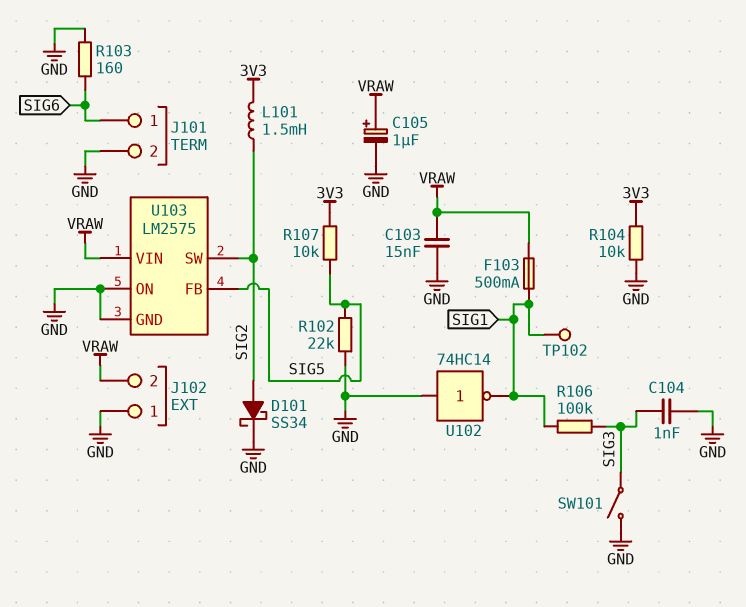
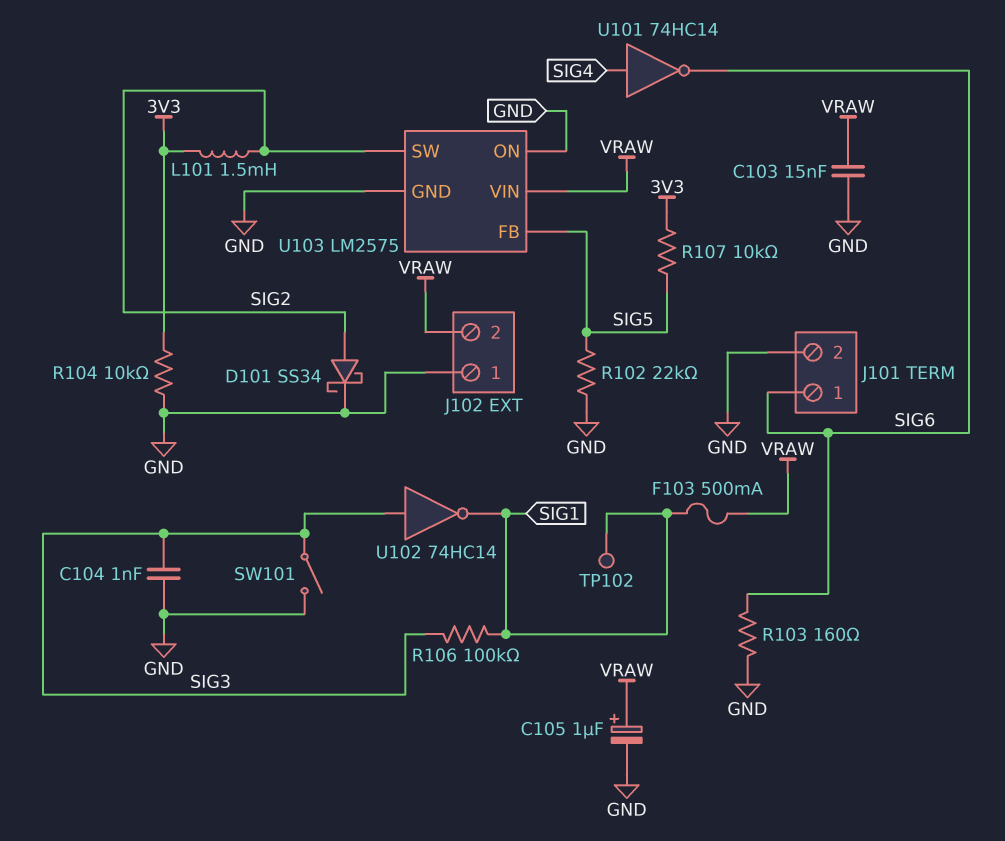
U101: none -> NOT 74HC14 (in SIG4, out SIG6)
U102: NOT 74HC14 (in GND, out SIG1) -> NOT 74HC14 (in SIG3, out SIG1)

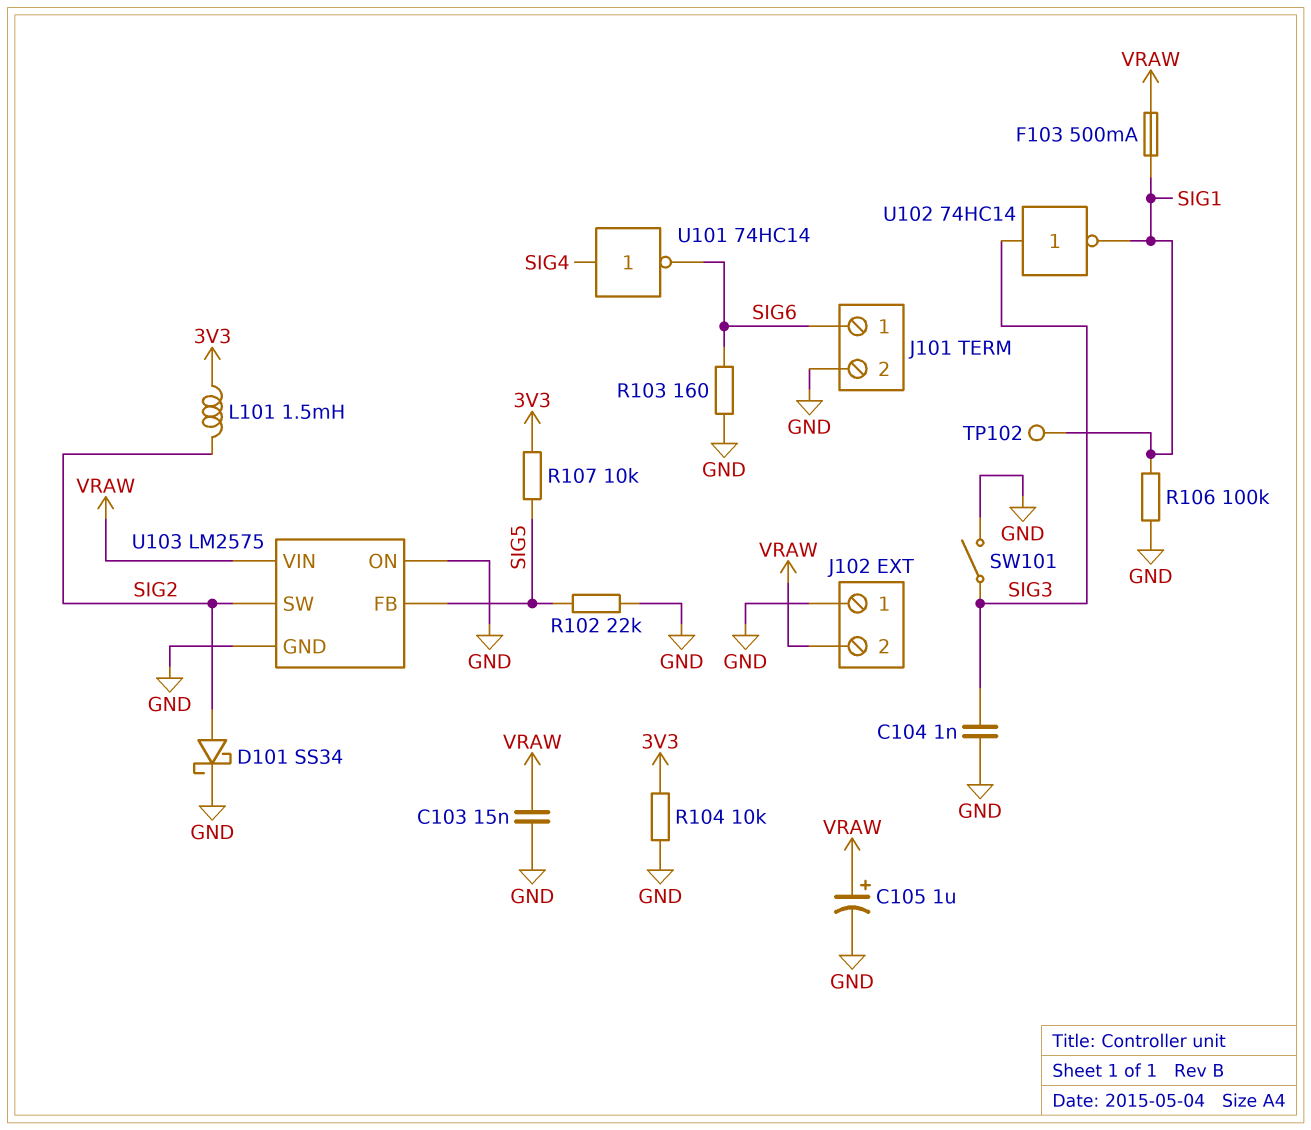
R106: 100k (SIG1, SIG3) -> 100k (GND, SIG1)

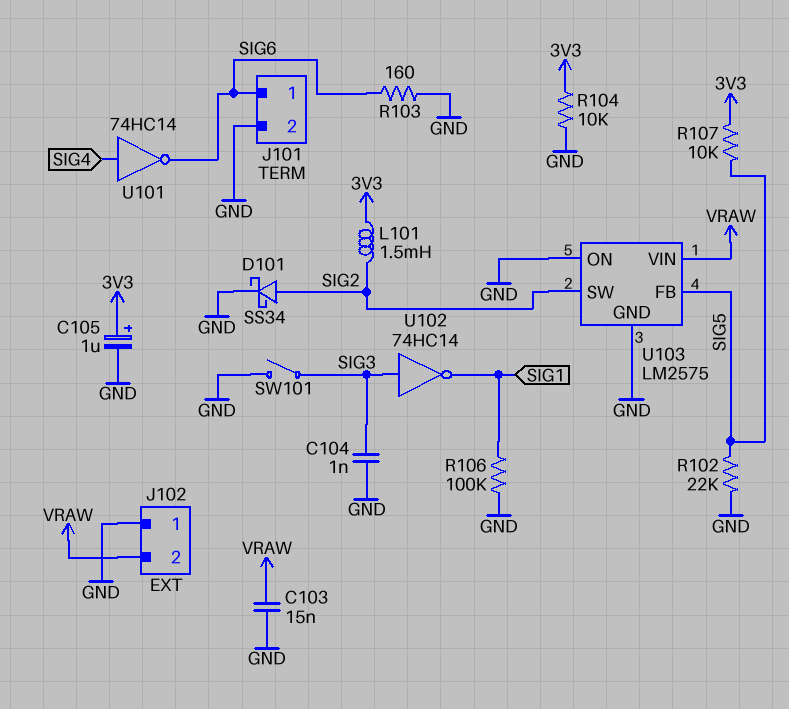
C105: 1uF (plus VRAW, minus GND) -> 1uF (plus 3V3, minus GND)
F103: 500mA (SIG1, VRAW) -> none
TP102: test point (SIG1) -> none

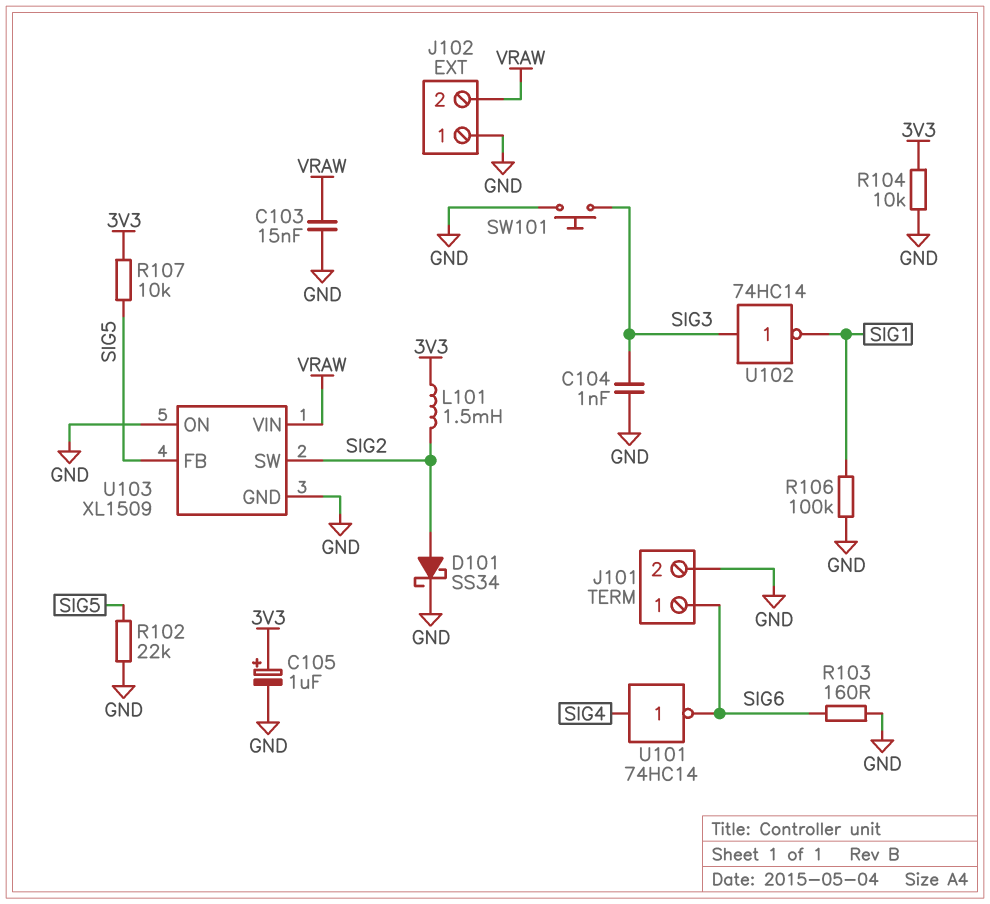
SW101: switch (GND, SIG3) -> button (GND, SIG3)
U103: LM2575 -> XL1509

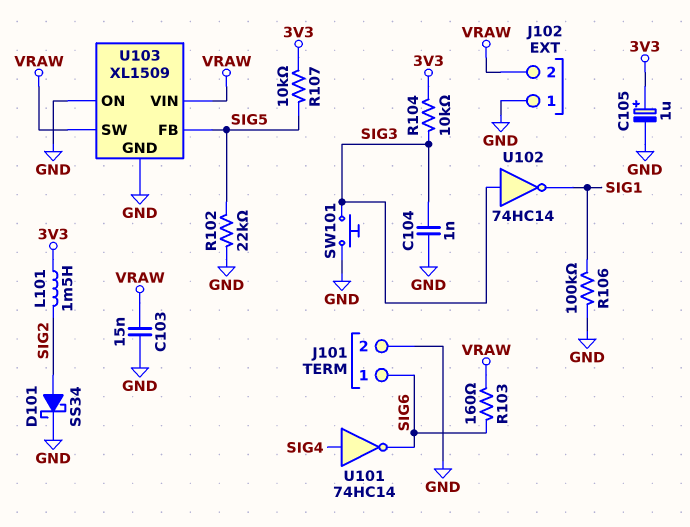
R103: 160 (GND, SIG6) -> 160 (SIG6, VRAW)
R104: 10k (3V3, GND) -> 10k (3V3, SIG3)
U103 pin SW: SIG2 -> VRAW

